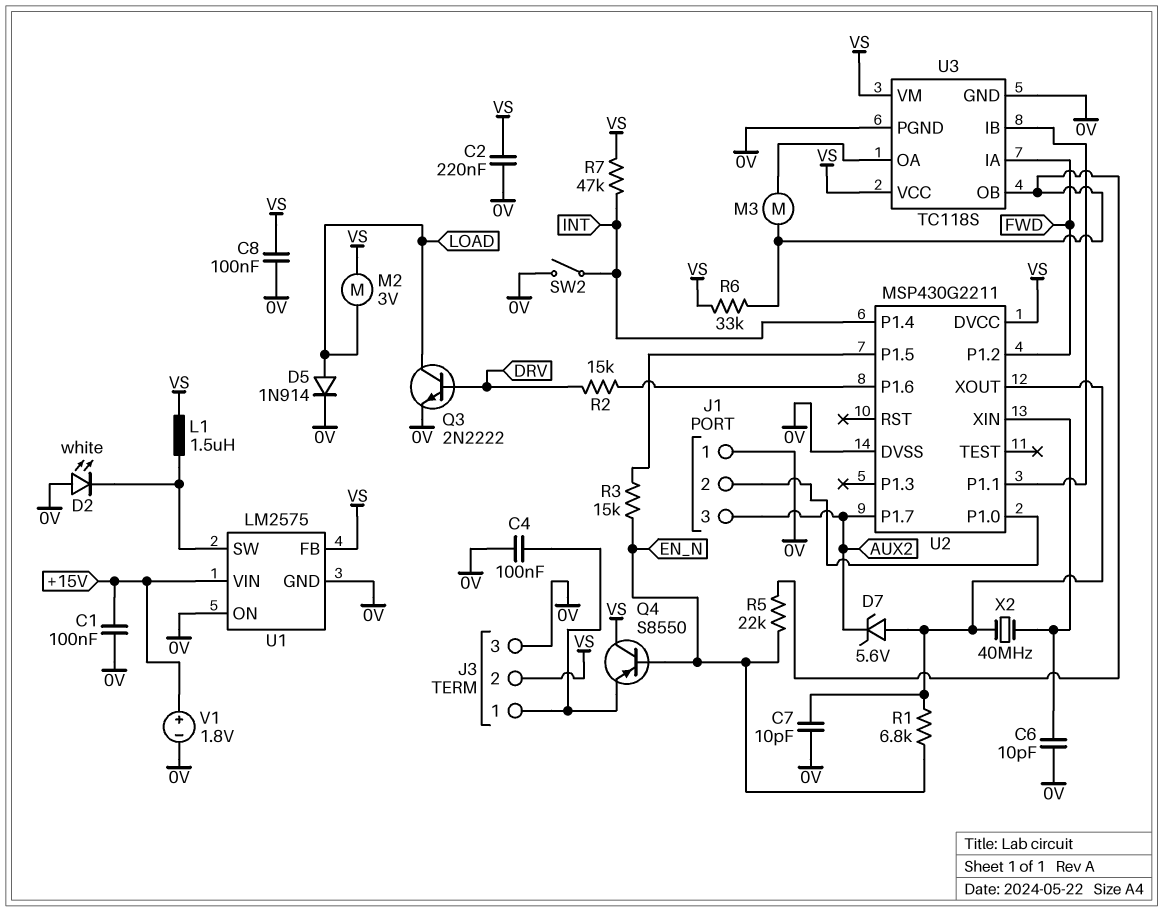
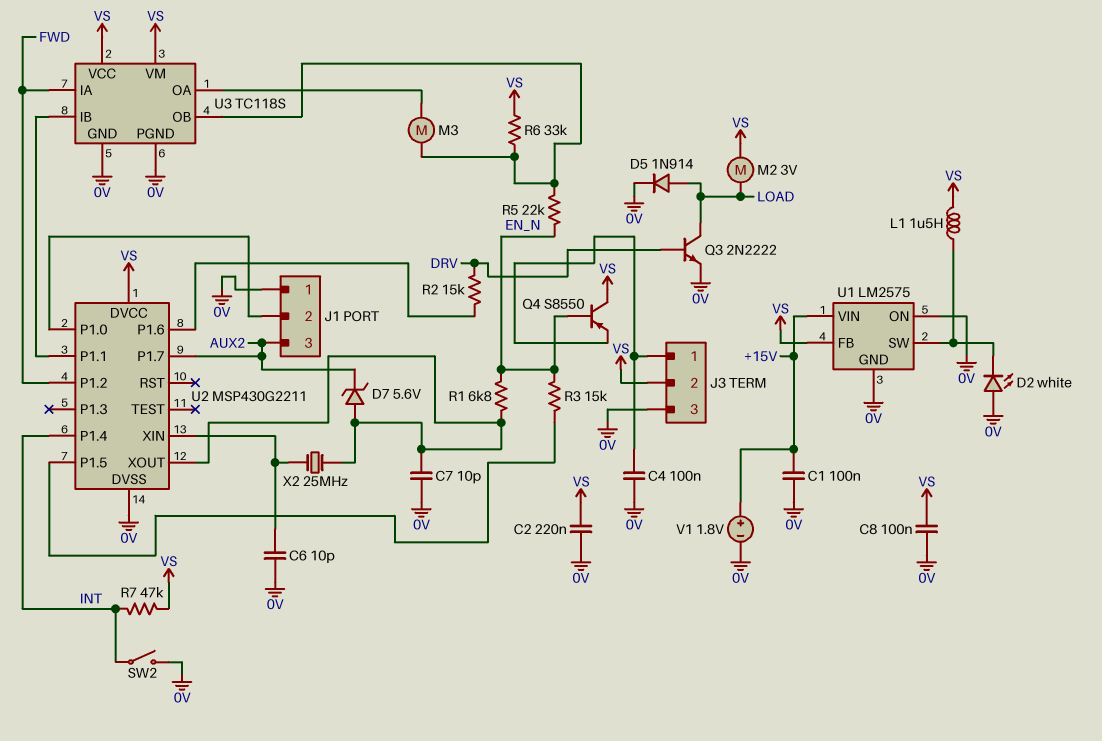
X2: 40MHz (U2/XIN, U2/XOUT) -> 25MHz (U2/XIN, U2/XOUT)

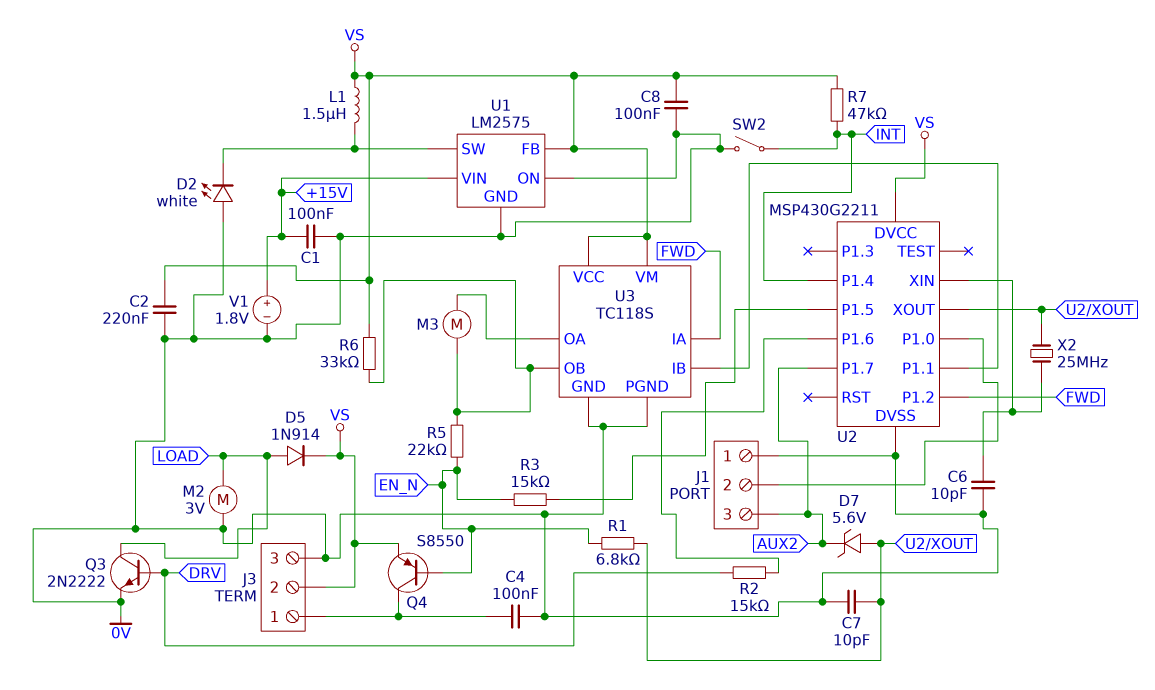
D5: diode 1N914 (A LOAD, K 0V) -> diode 1N914 (A LOAD, K VS)
M2: motor 3V (LOAD, VS) -> motor 3V (0V, LOAD)
Q4: PNP S8550 (B EN_N, C VS, E J3/1) -> PNP S8550 (B EN_N, C J3/1, E VS)

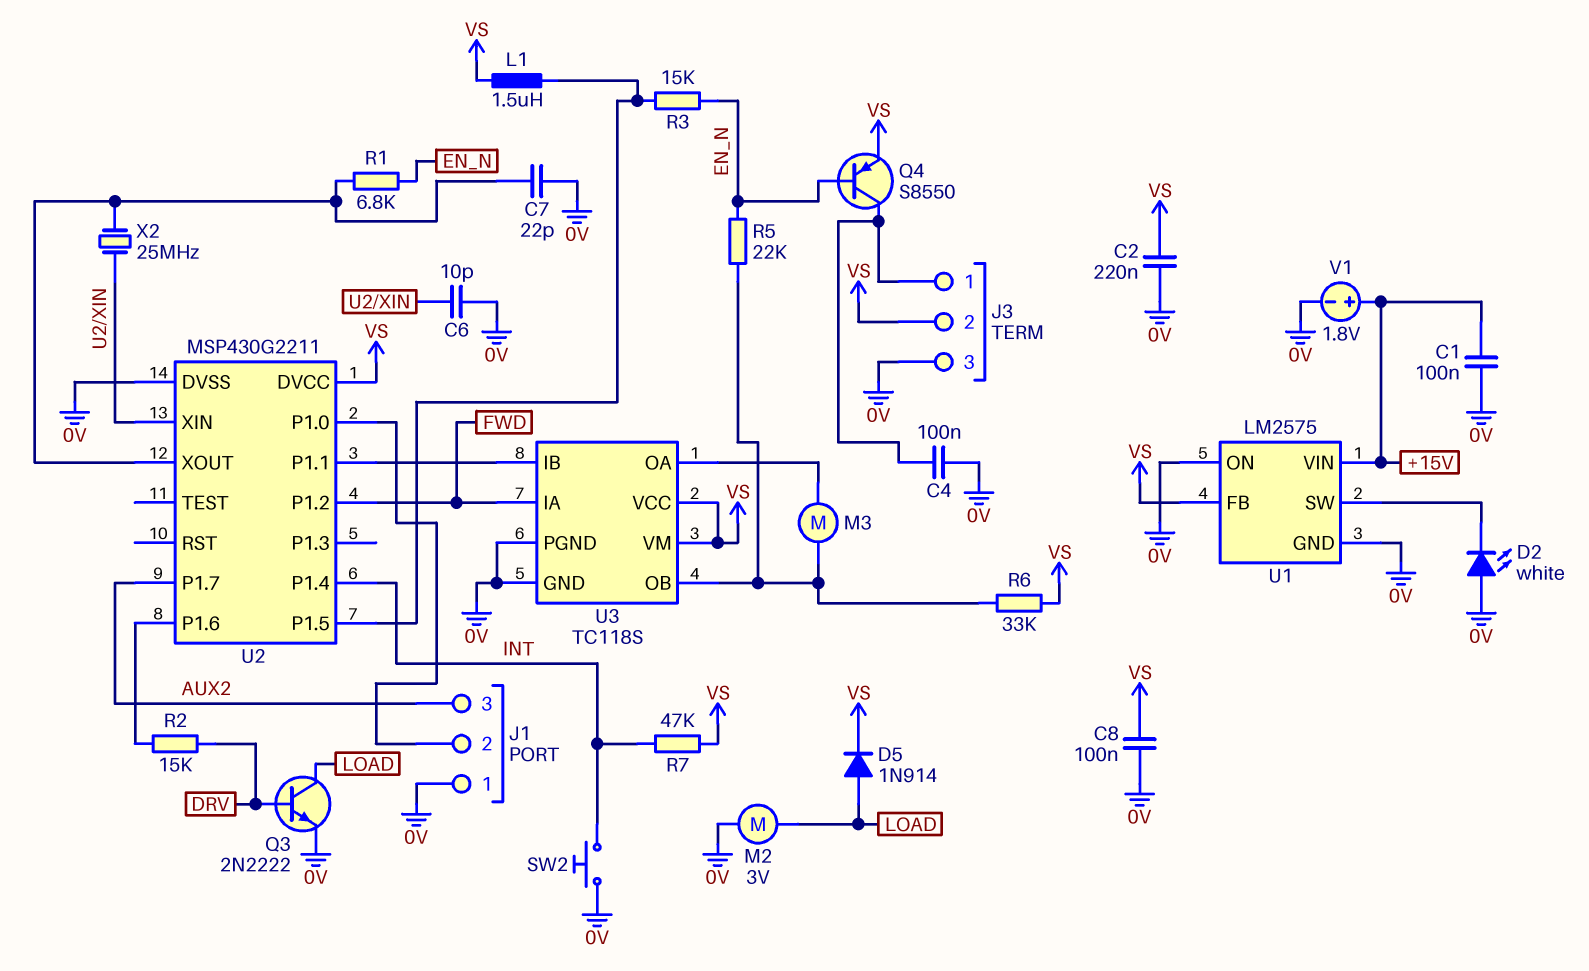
C7: 10pF (0V, U2/XOUT) -> 22pF (0V, U2/XOUT)
D7: zener 5.6V (A U2/XOUT, K AUX2) -> none
L1: 1.5uH (U1/SW, VS) -> 1.5uH (U2/P1.5, VS)
SW2: switch (0V, INT) -> button (0V, INT)

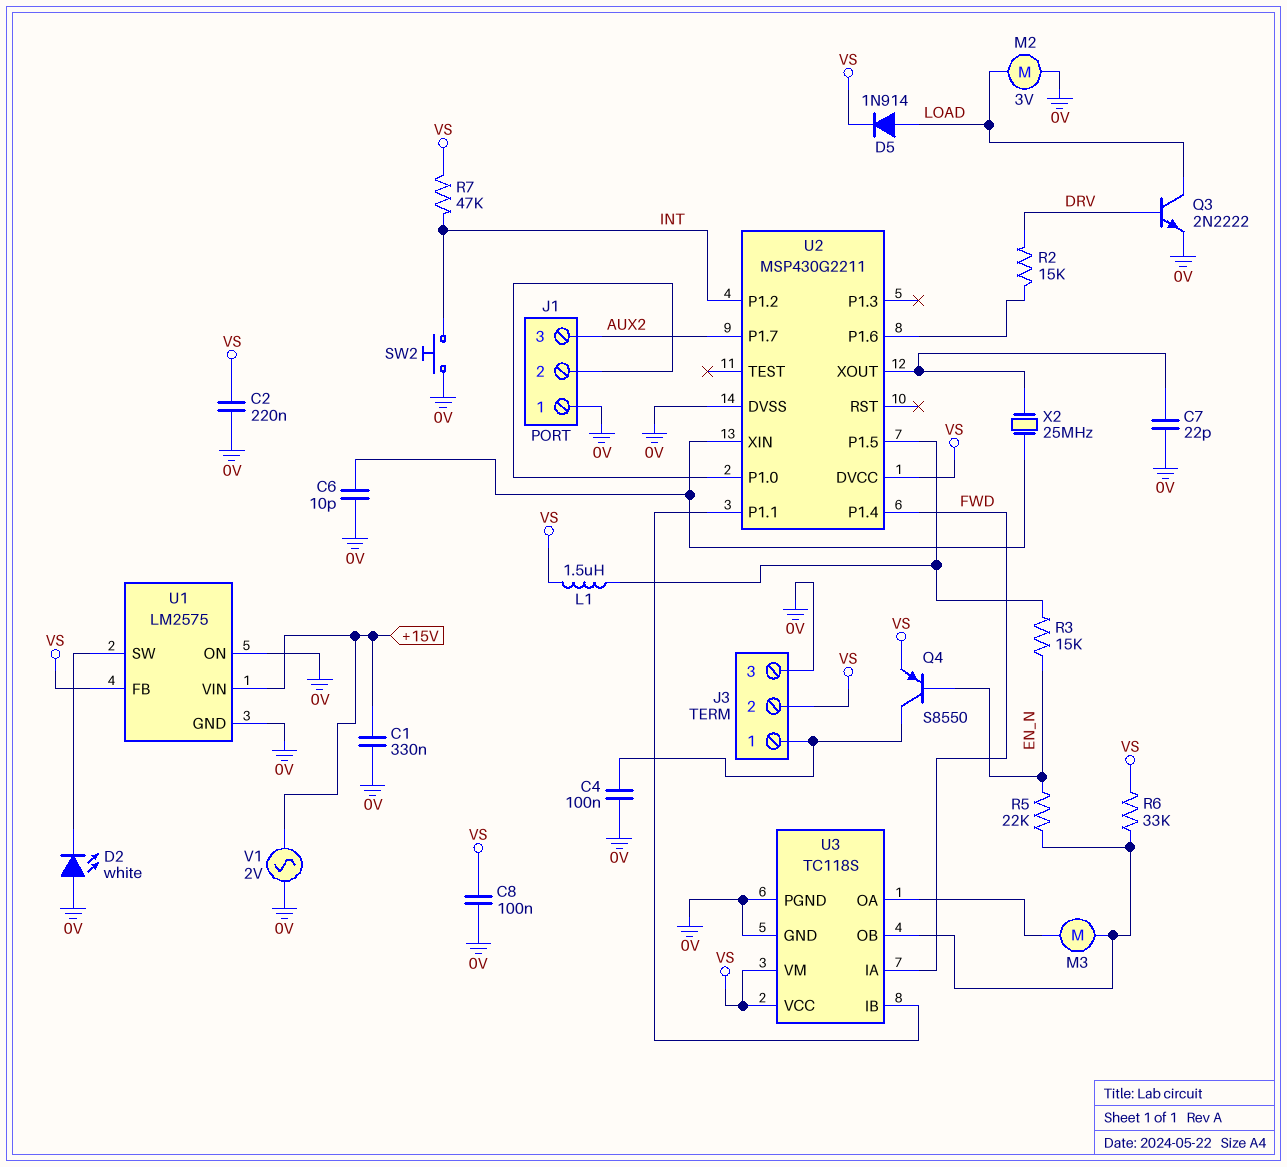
C1: 100nF (+15V, 0V) -> 330nF (+15V, 0V)
R1: 6.8k (EN_N, U2/XOUT) -> none
U2 pin P1.2: FWD -> INT
U2 pin P1.4: INT -> FWD
V1: 1.8V (plus +15V, minus 0V) -> AC 2V (+15V, 0V)

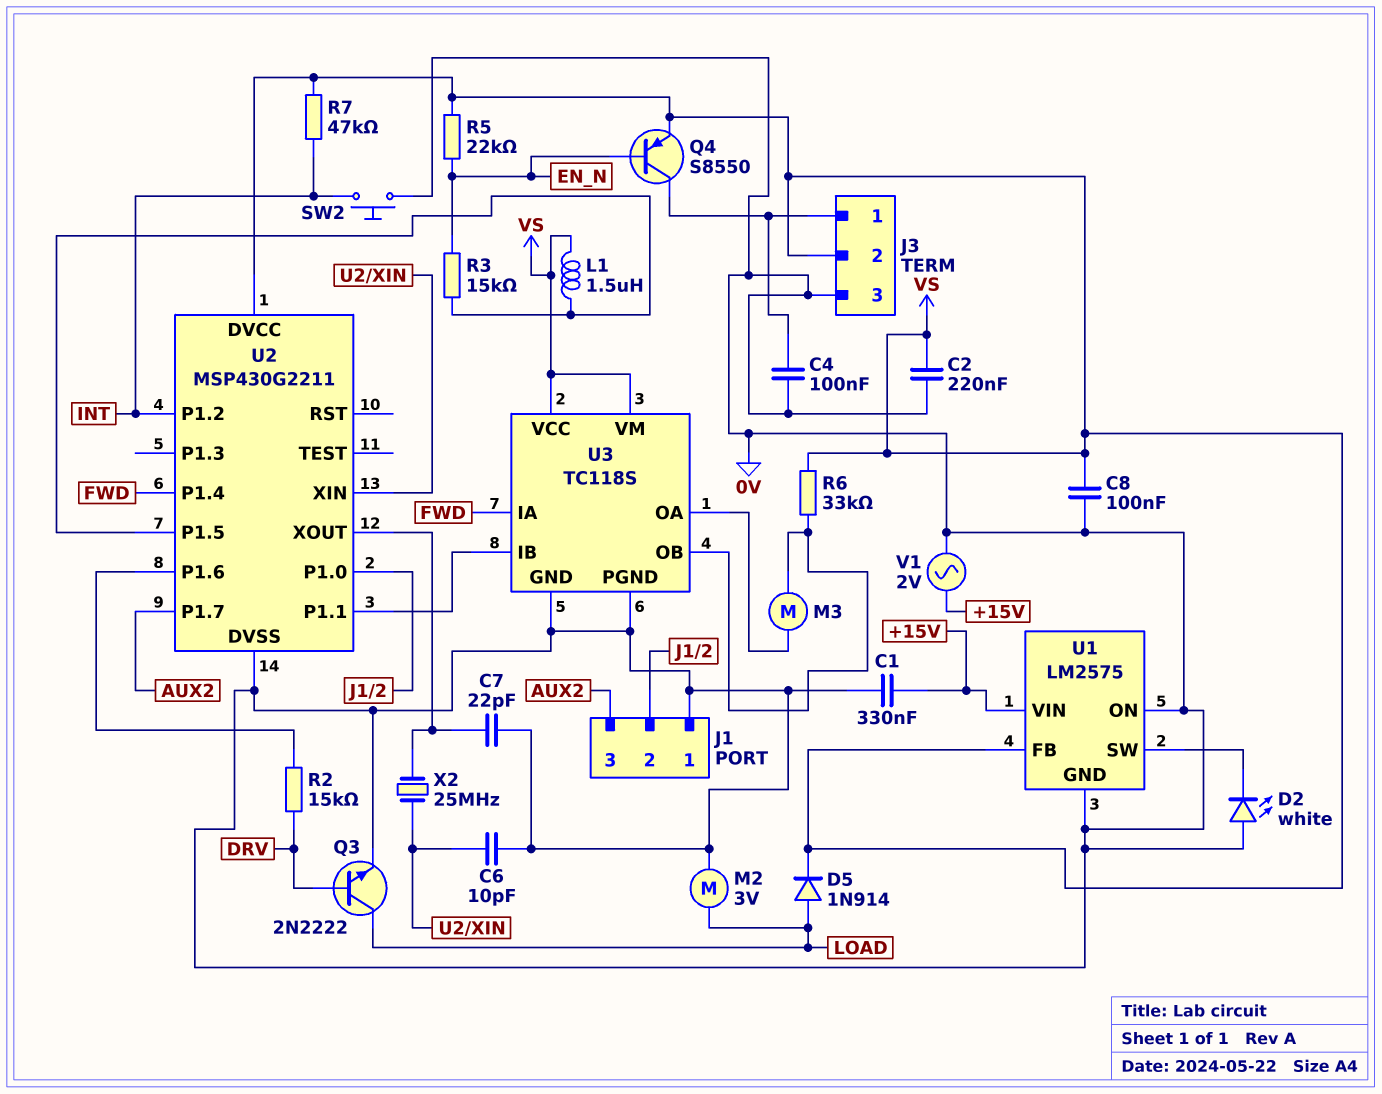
R5: 22k (EN_N, U3/OB) -> 22k (EN_N, VS)

